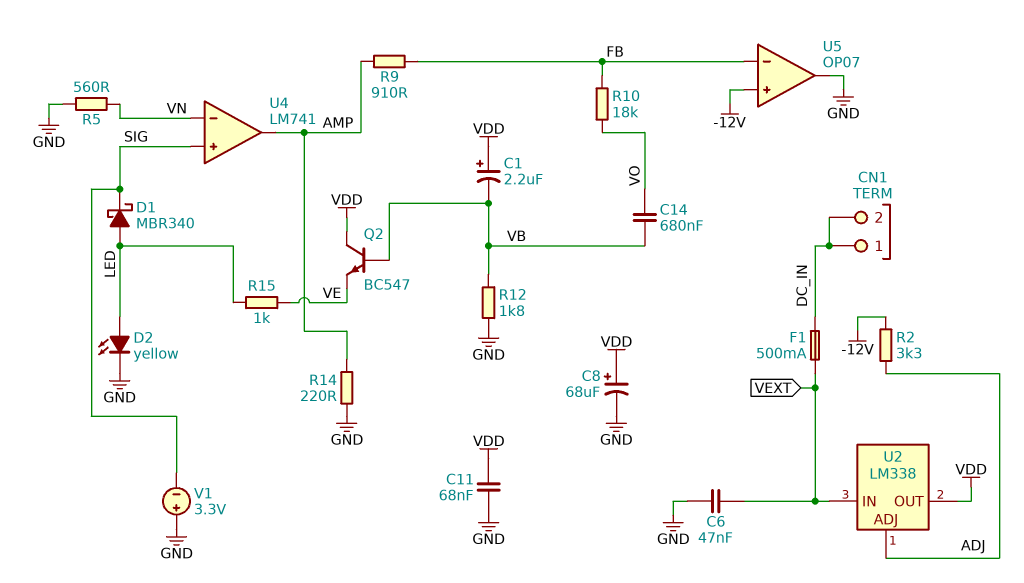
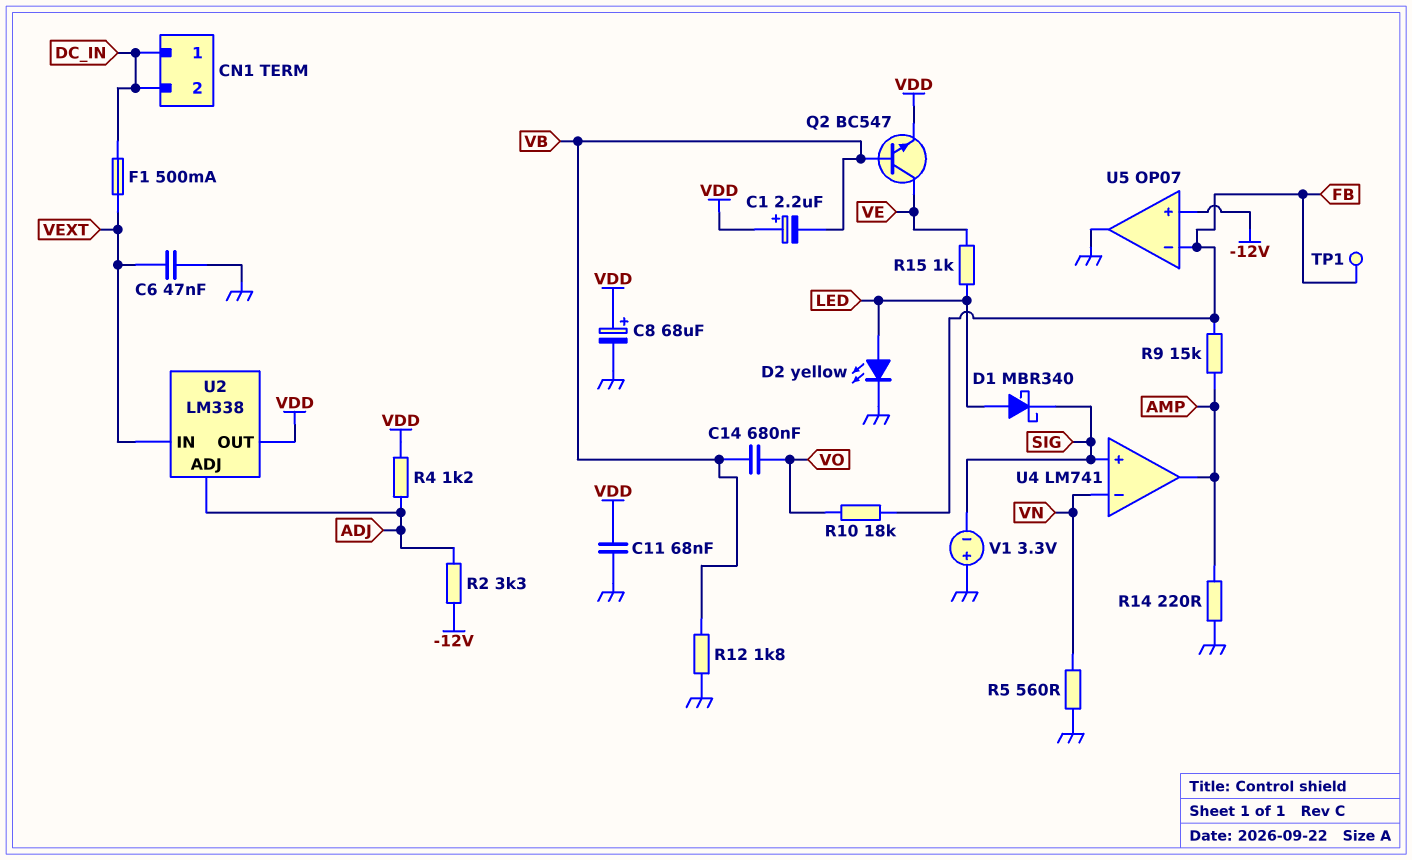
Q2: NPN BC547 (B VB, C VDD, E VE) -> NPN BC547 (B VB, C VE, E VDD)
R4: none -> 1.2k (ADJ, VDD)
R9: 910 (AMP, FB) -> 15k (AMP, FB)
TP1: none -> test point (FB)

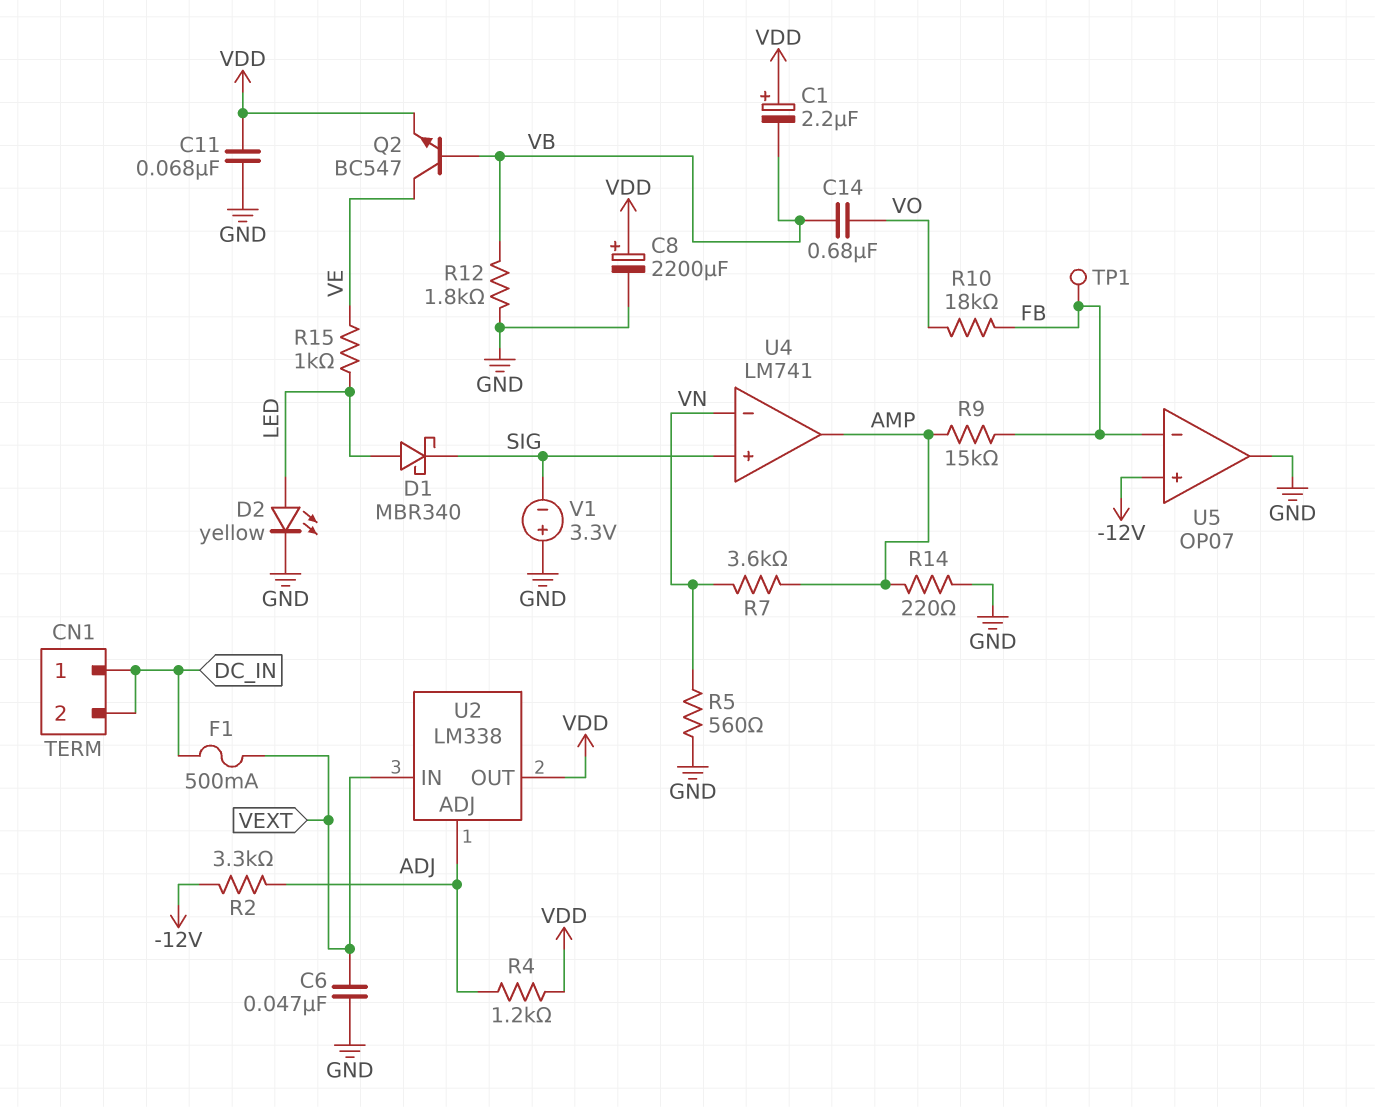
C8: 68uF (plus VDD, minus GND) -> 2200uF (plus VDD, minus GND)
R7: none -> 3.6k (AMP, VN)

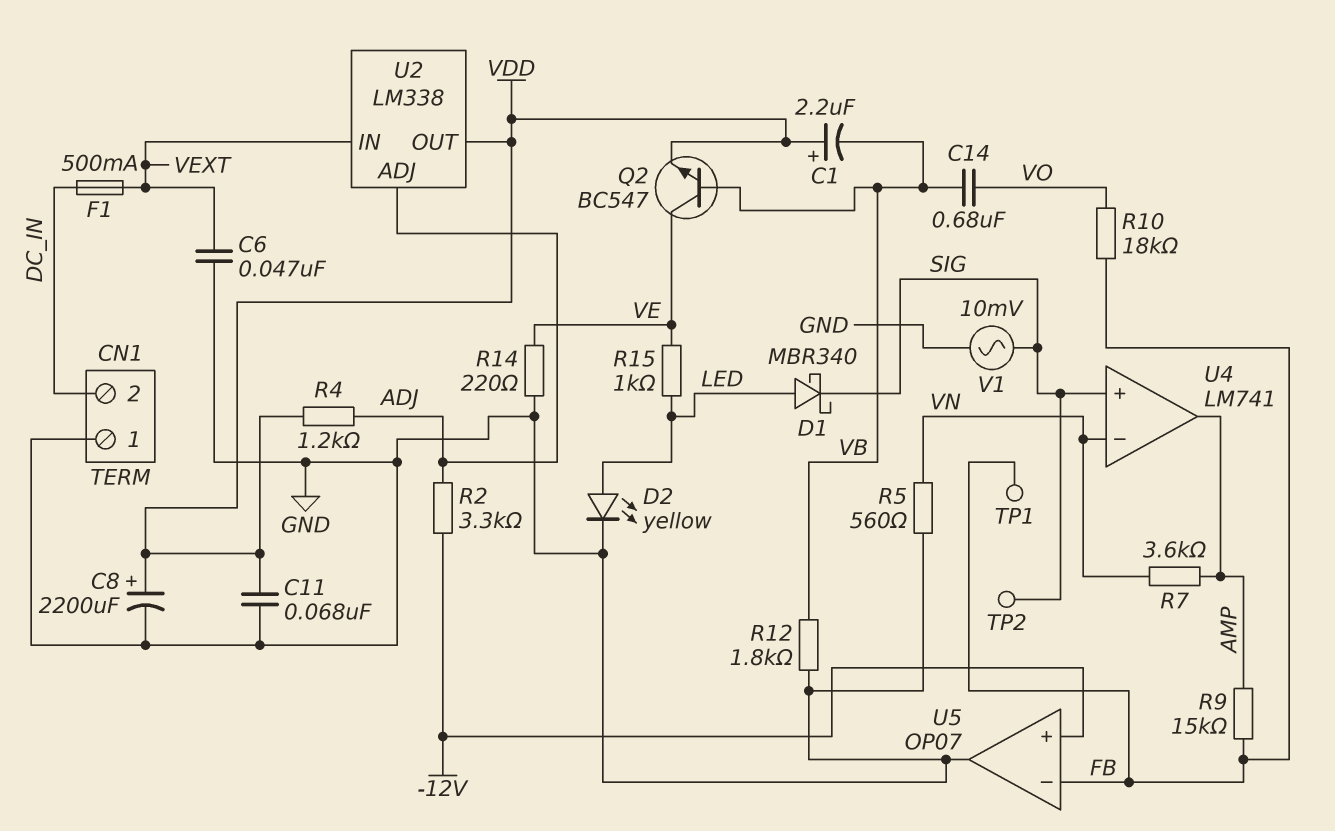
CN1 pin 1: DC_IN -> GND
R14: 220 (AMP, GND) -> 220 (GND, VE)
TP2: none -> test point (SIG)
V1: 3.3V (plus GND, minus SIG) -> AC 10mV (GND, SIG)

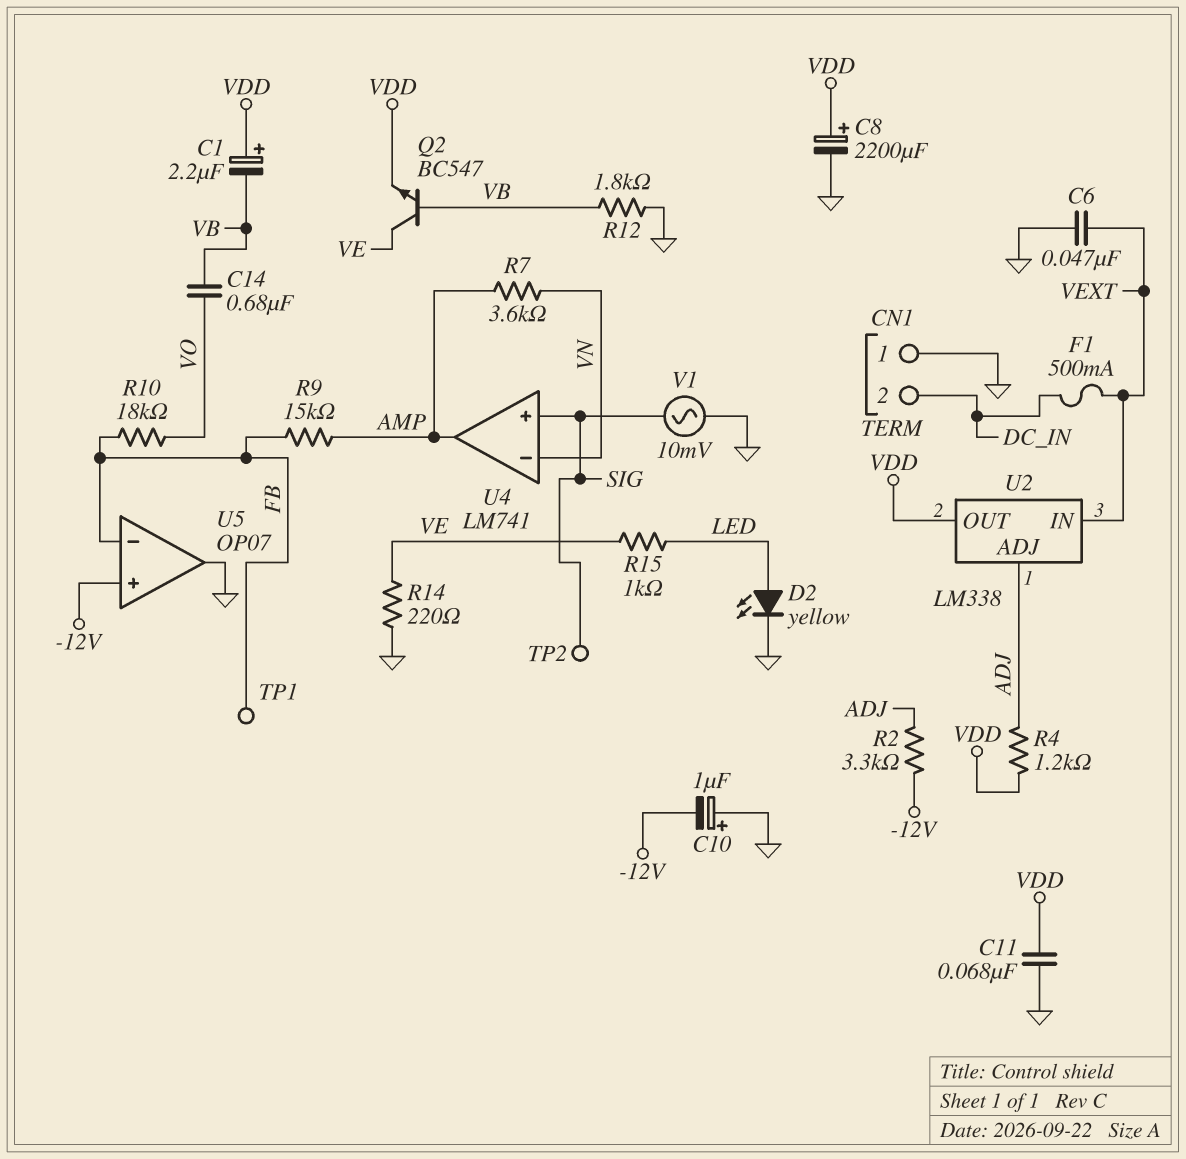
C10: none -> 1uF (plus GND, minus -12V)
D1: schottky MBR340 (A LED, K SIG) -> none
R5: 560 (GND, VN) -> none

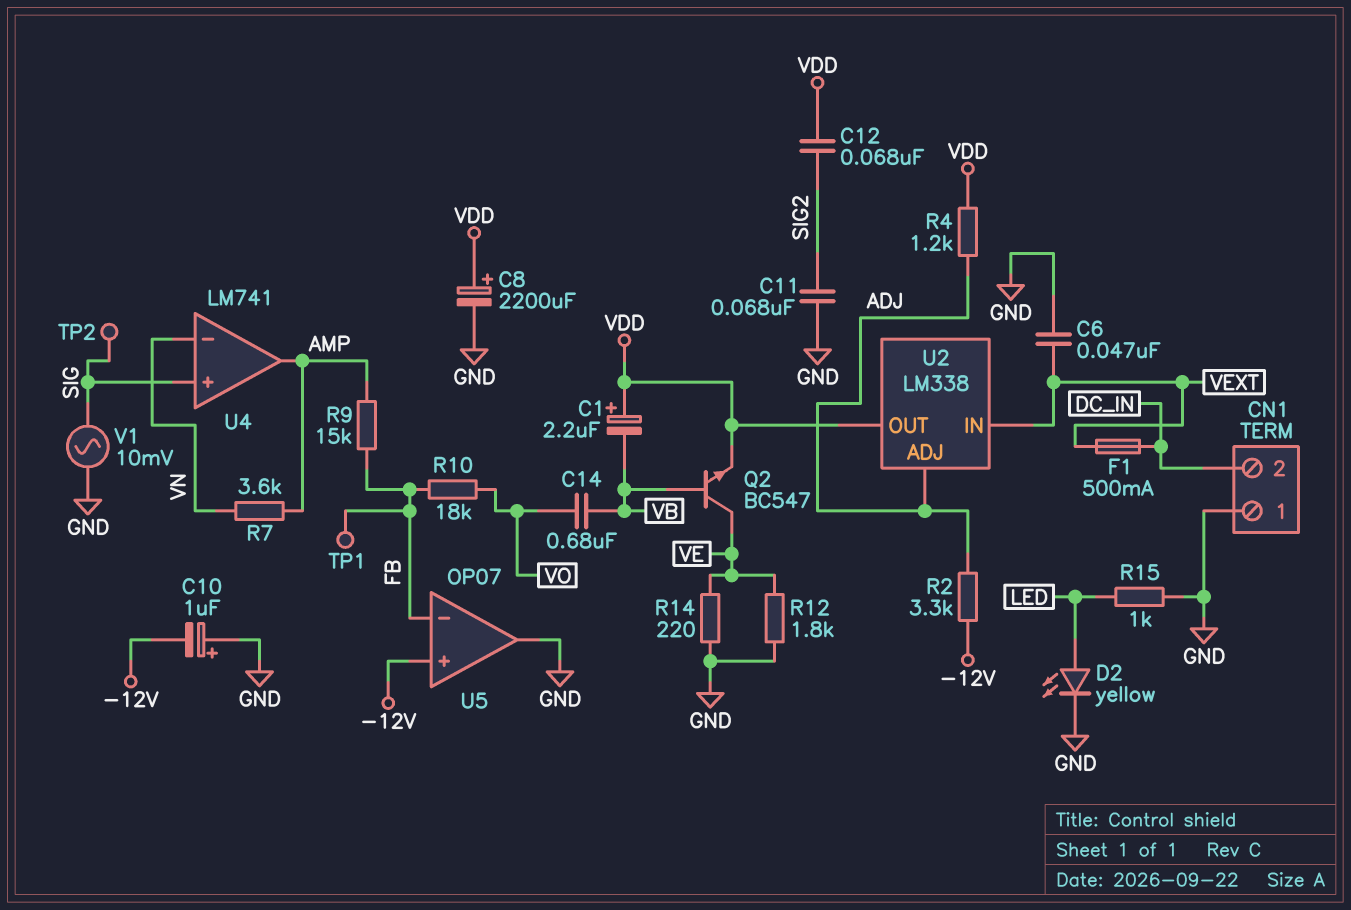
C11: 68nF (GND, VDD) -> 68nF (GND, SIG2)
C12: none -> 68nF (SIG2, VDD)
R12: 1.8k (GND, VB) -> 1.8k (GND, VE)
R15: 1k (LED, VE) -> 1k (GND, LED)

